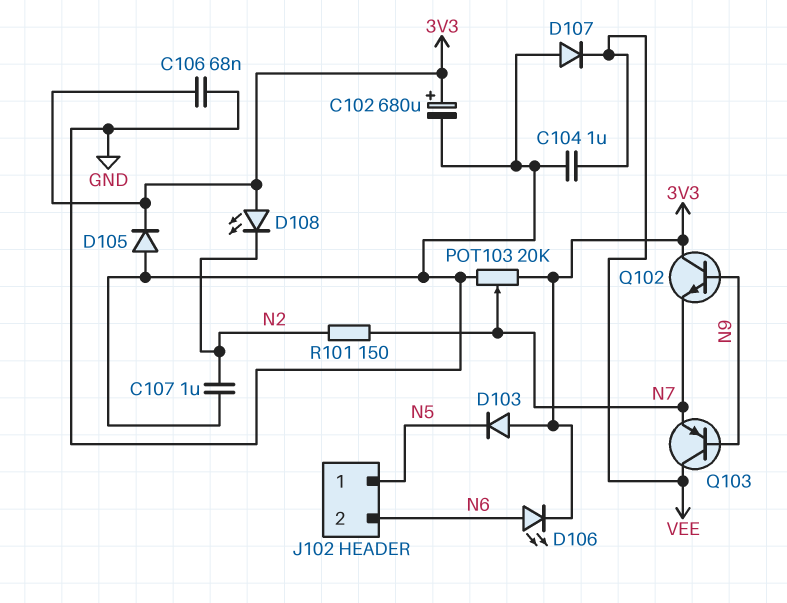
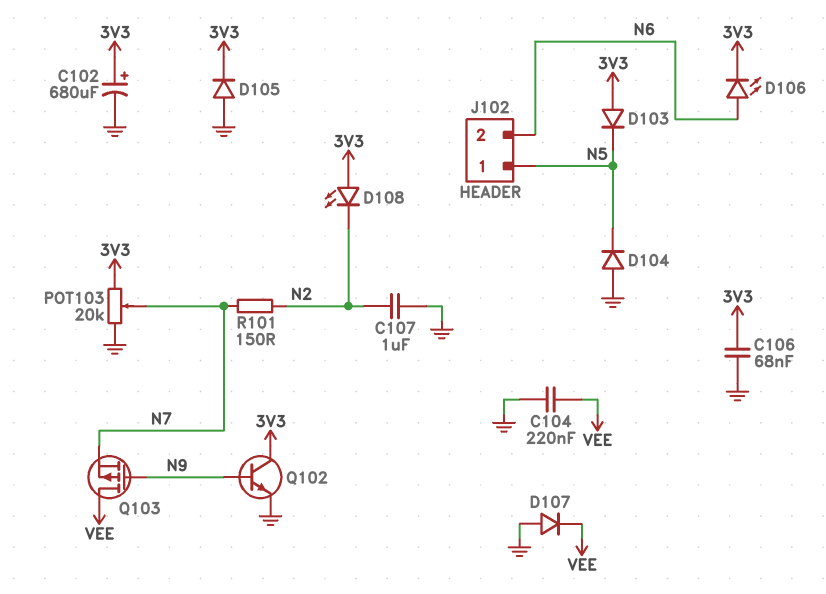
C104: 1uF (GND, VEE) -> 220nF (GND, VEE)
D104: none -> diode (A GND, K N5)
Q102: NPN (B N9, C 3V3, E N7) -> NPN (B N9, C 3V3, E GND)
Q103: PNP (B N9, C VEE, E N7) -> PMOS (G N9, D VEE, S N7)

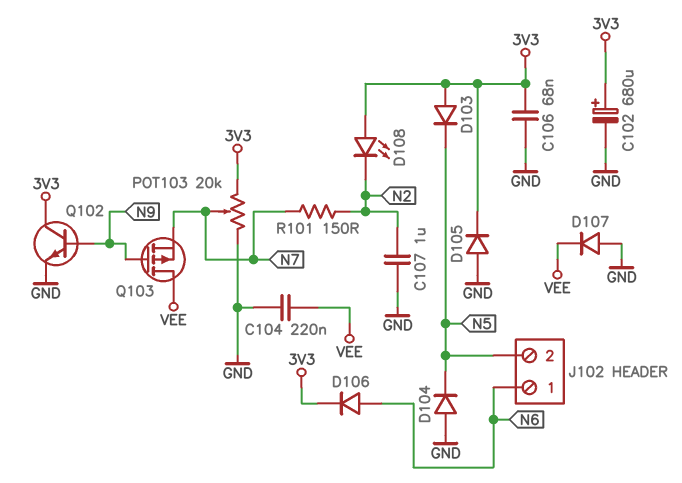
D106: LED (A N6, K 3V3) -> diode (A N6, K 3V3)
J102 pin 1: N5 -> N6
J102 pin 2: N6 -> N5

